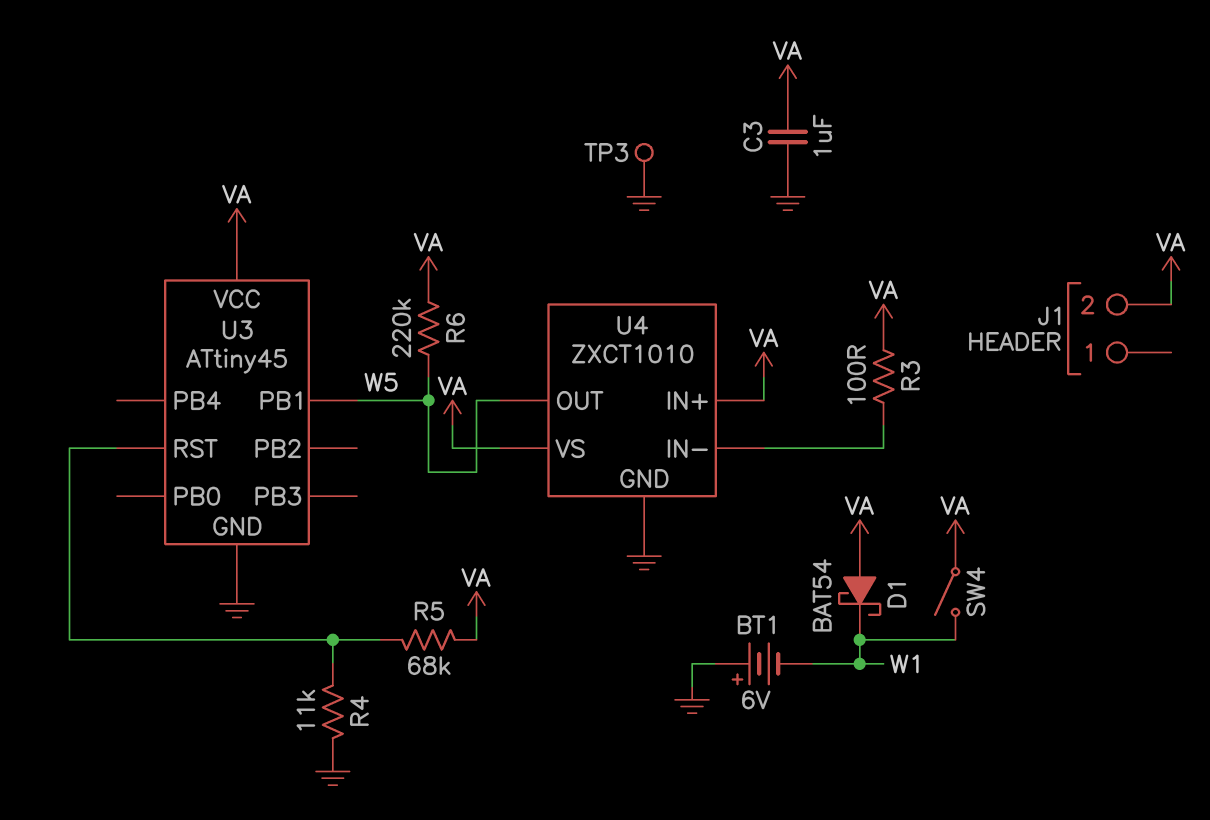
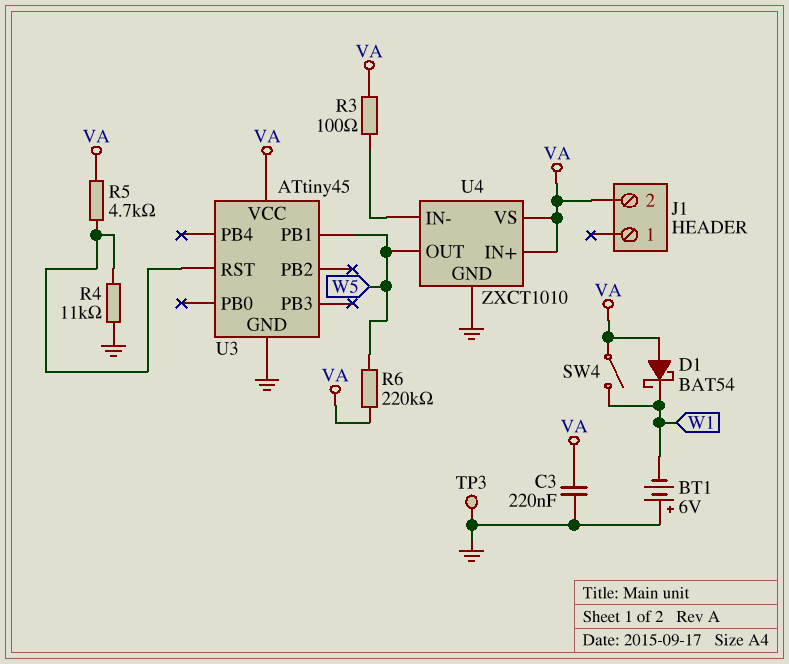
C3: 1uF (GND, VA) -> 220nF (GND, VA)
R5: 68k (U3/RST, VA) -> 4.7k (U3/RST, VA)

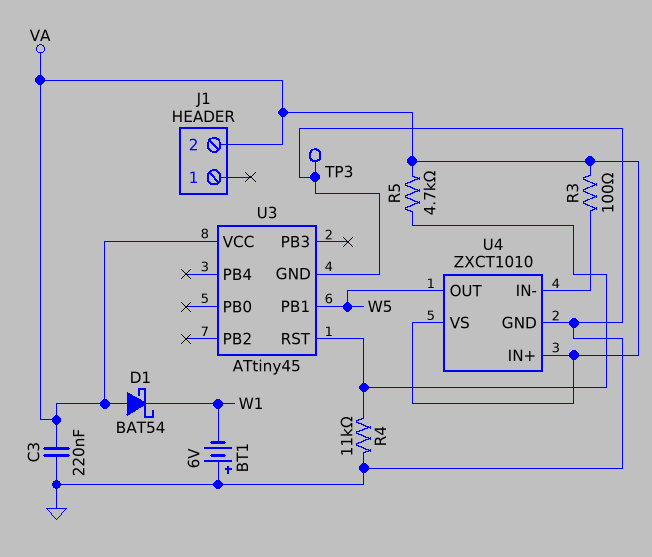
R6: 220k (VA, W5) -> none
SW4: switch (VA, W1) -> none

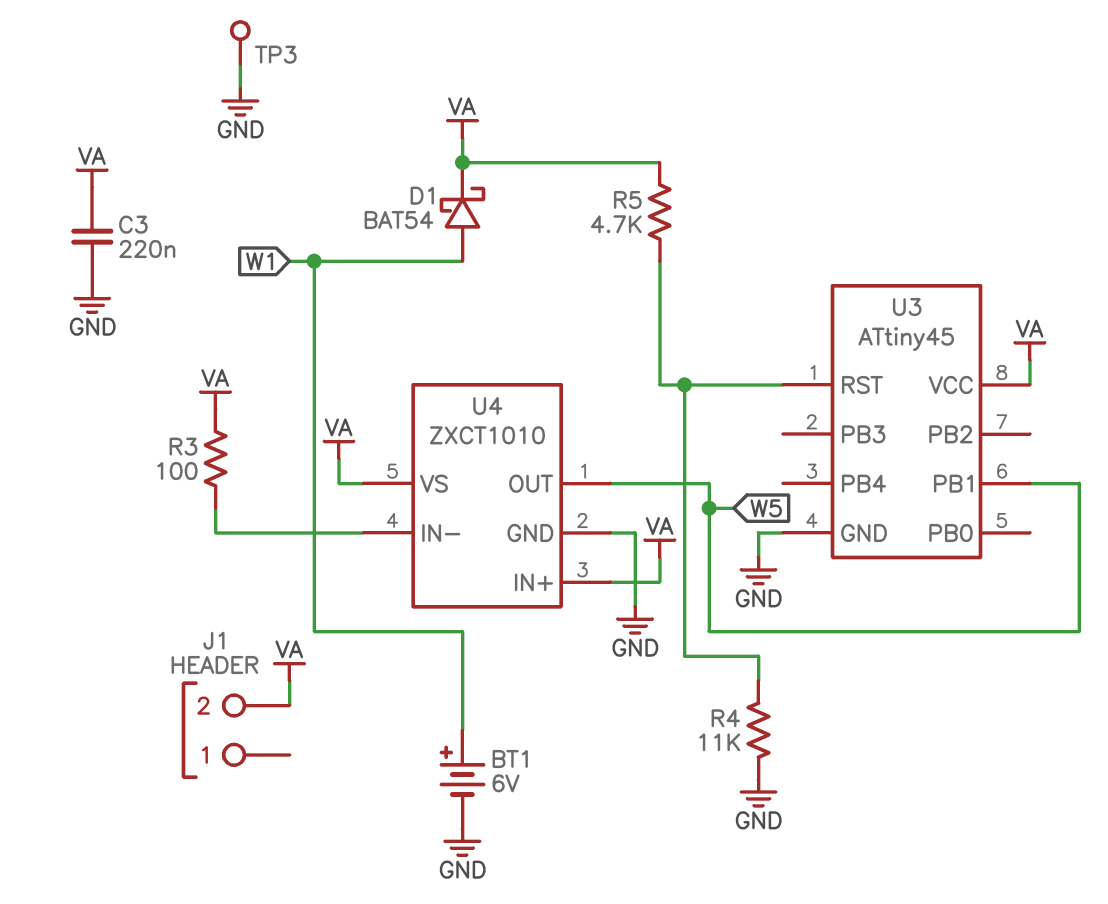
BT1: 6V (plus GND, minus W1) -> 6V (plus W1, minus GND)
D1: schottky BAT54 (A VA, K W1) -> schottky BAT54 (A W1, K VA)

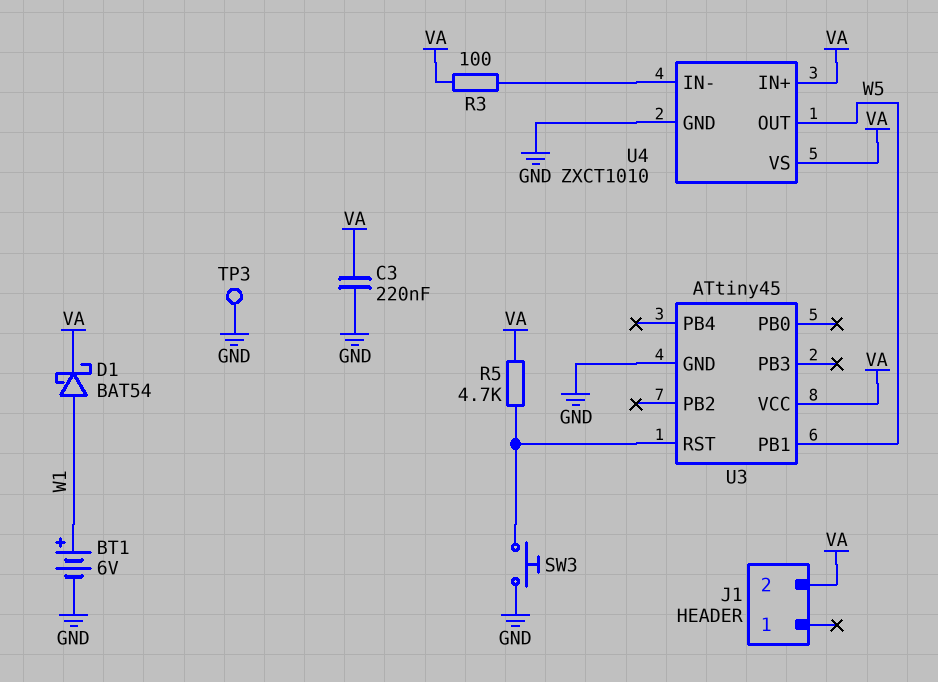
R4: 11k (GND, U3/RST) -> none
SW3: none -> button (GND, U3/RST)

